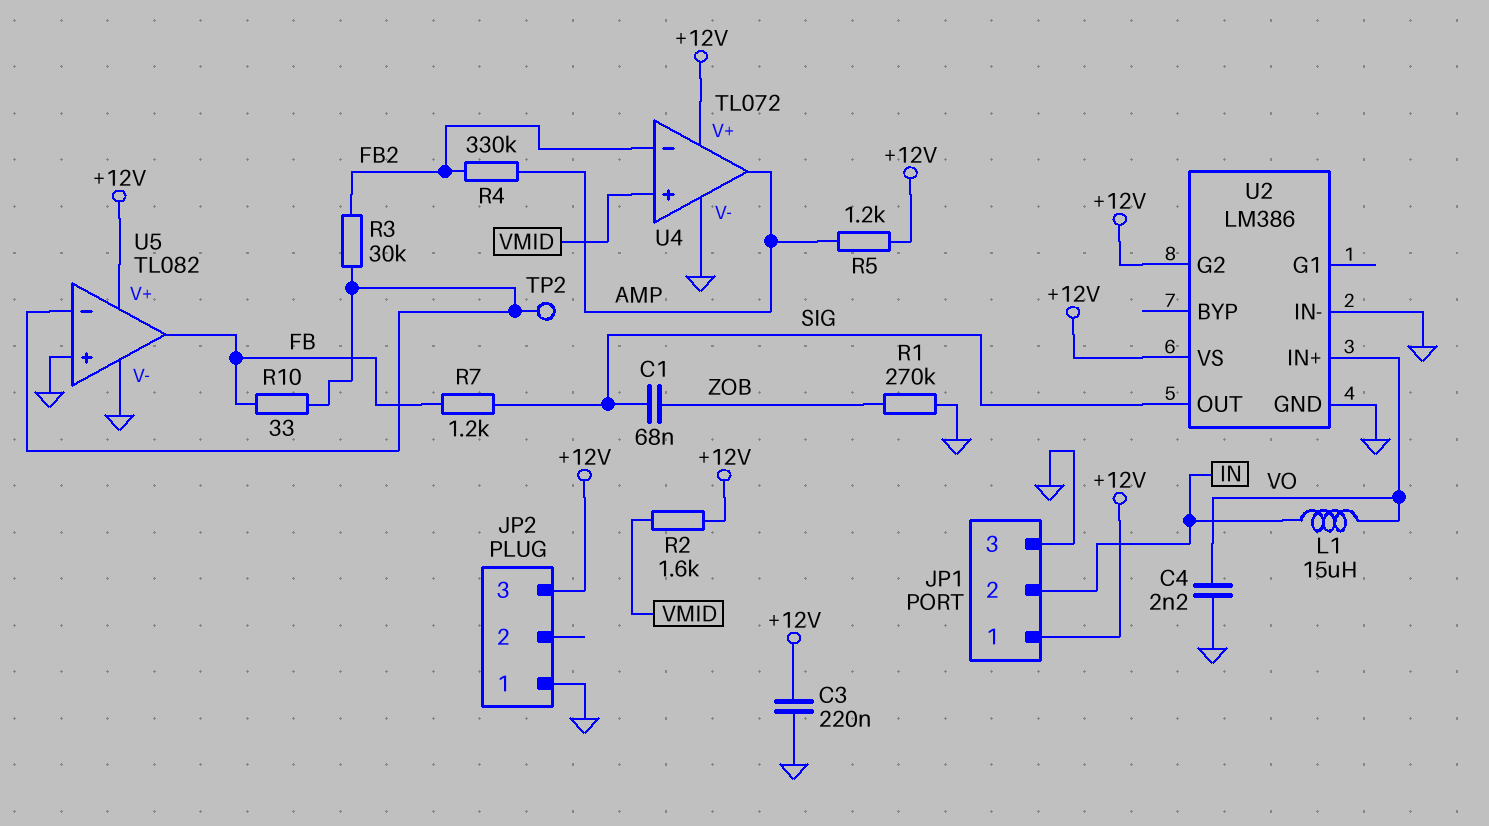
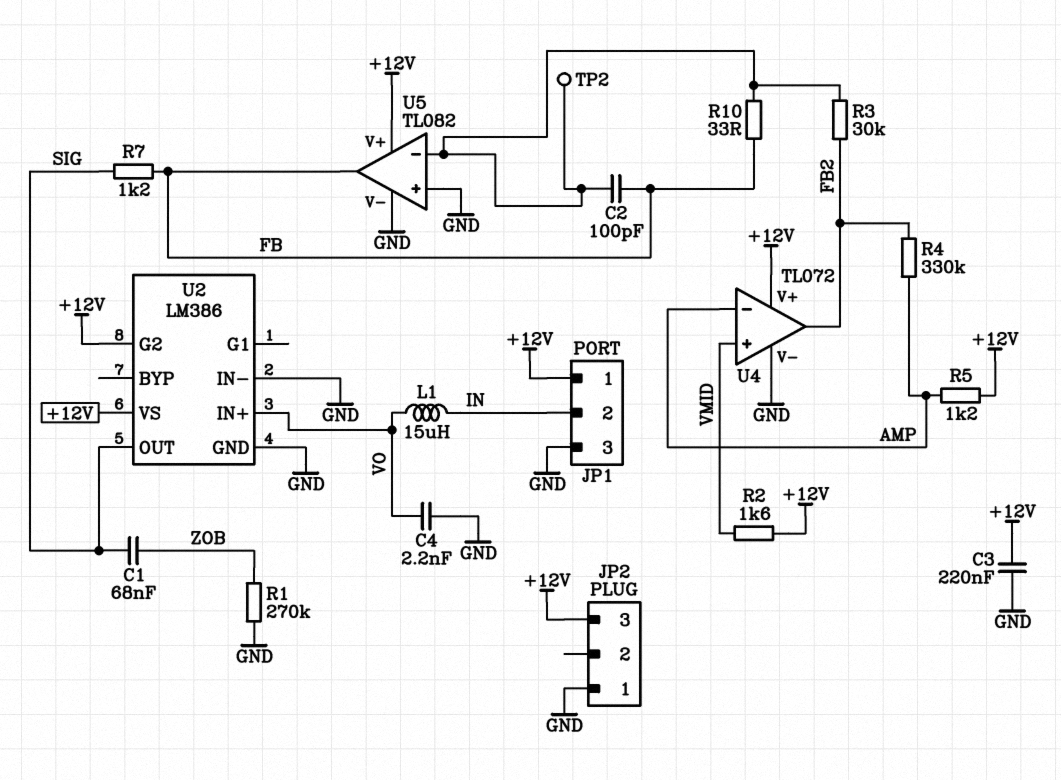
C2: none -> 100pF (FB, U5/in-)
U4 pin in-: FB2 -> AMP
U4 pin out: AMP -> FB2

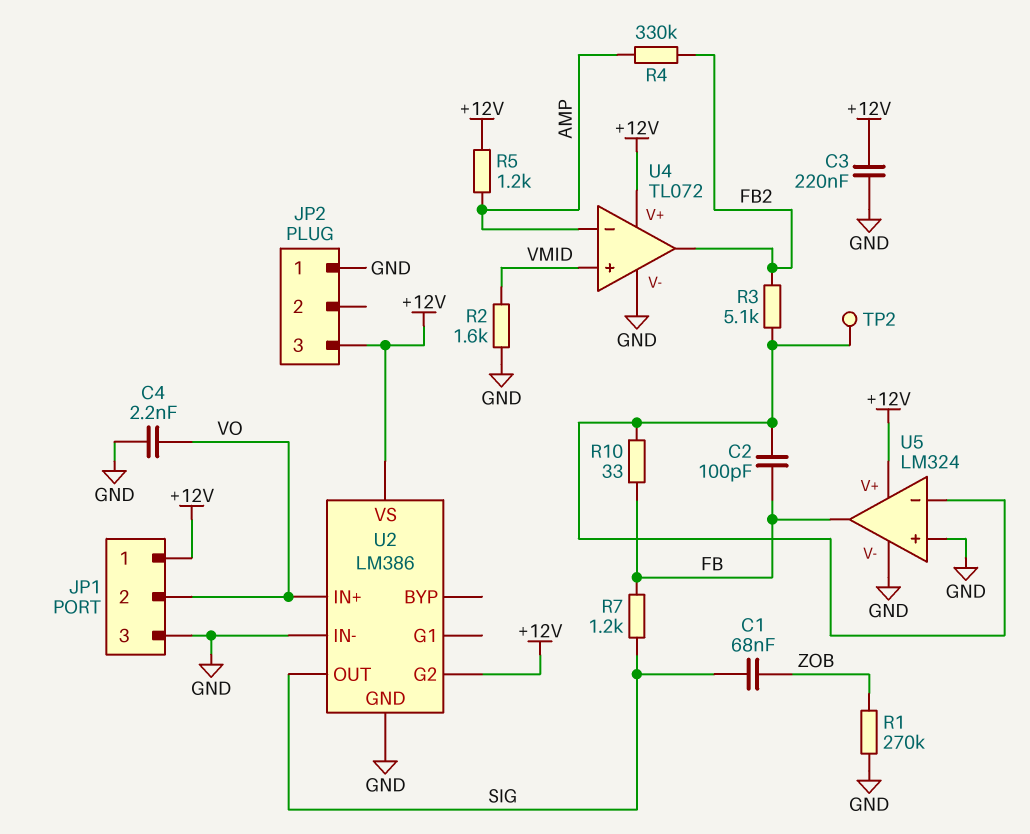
JP1 pin 2: IN -> VO
L1: 15uH (IN, VO) -> none
R2: 1.6k (+12V, VMID) -> 1.6k (GND, VMID)
R3: 30k (FB2, U5/in-) -> 5.1k (FB2, U5/in-)
U5: TL082 -> LM324

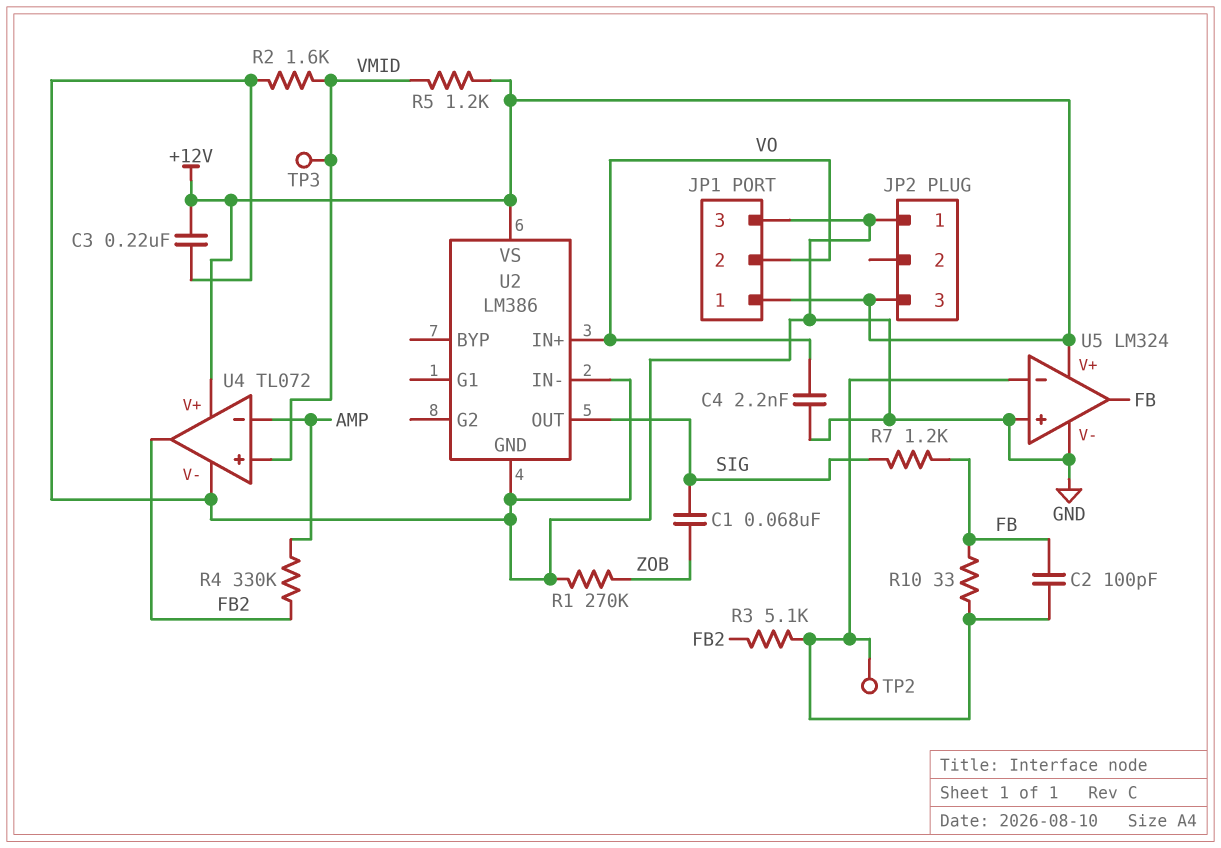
R5: 1.2k (+12V, AMP) -> 1.2k (+12V, VMID)
TP3: none -> test point (VMID)
U2 pin G2: +12V -> none

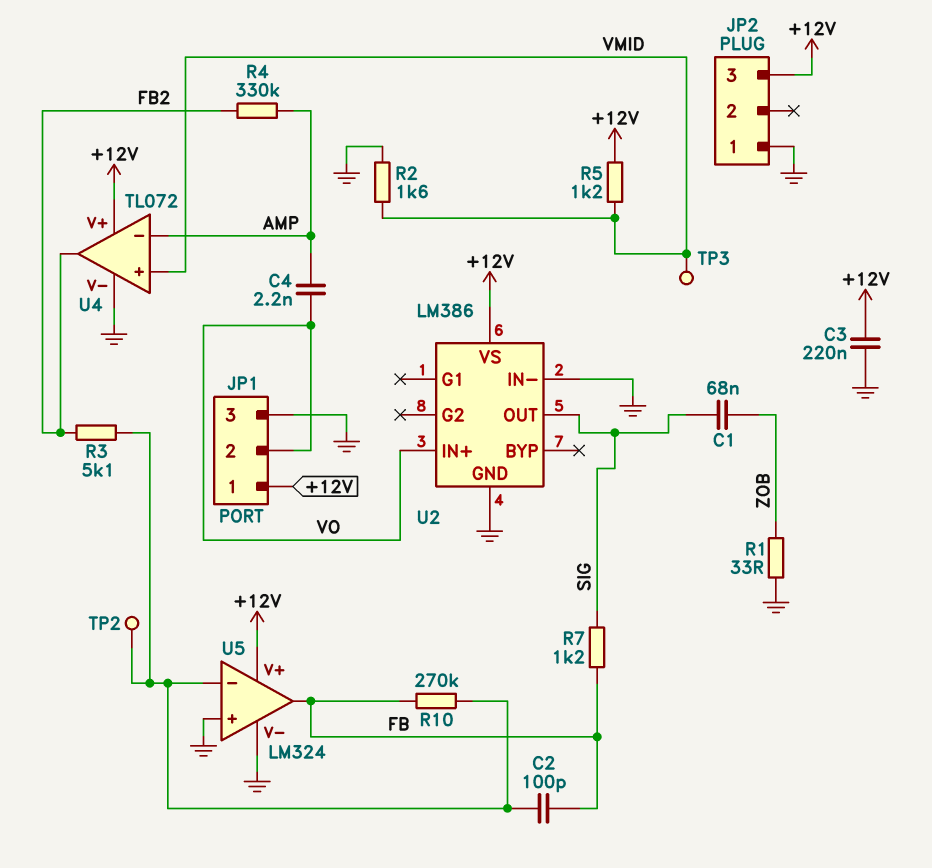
C4: 2.2nF (GND, VO) -> 2.2nF (AMP, VO)
R1: 270k (GND, ZOB) -> 33 (GND, ZOB)
R10: 33 (FB, U5/in-) -> 270k (FB, U5/in-)

